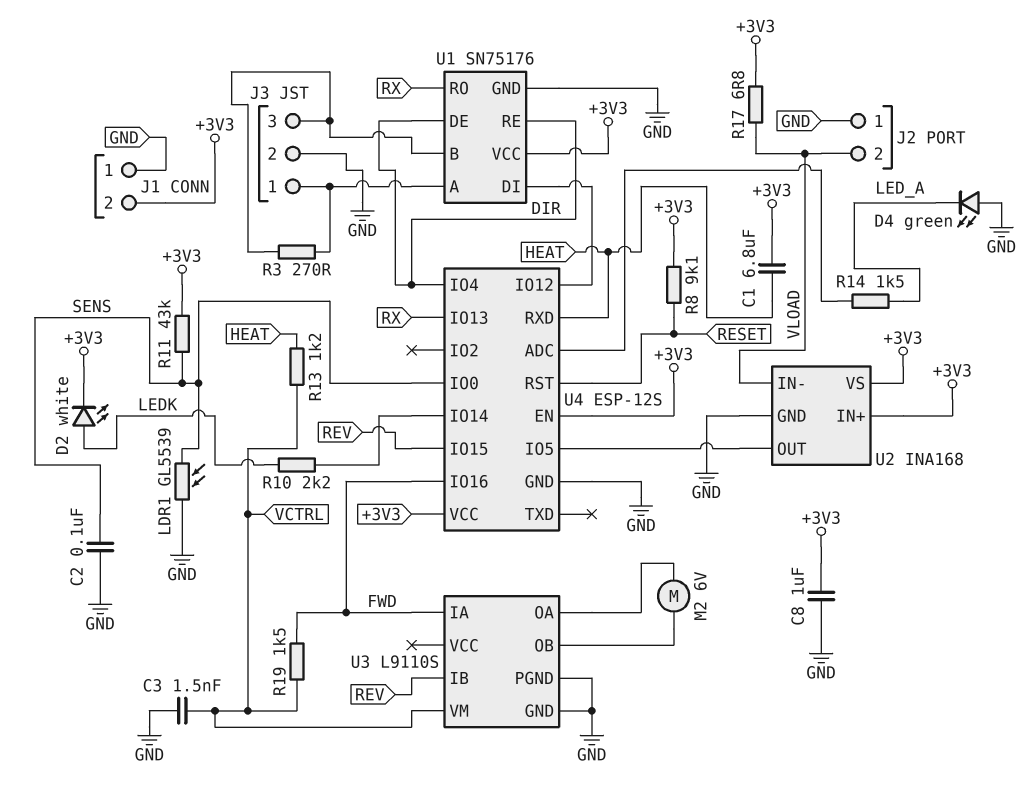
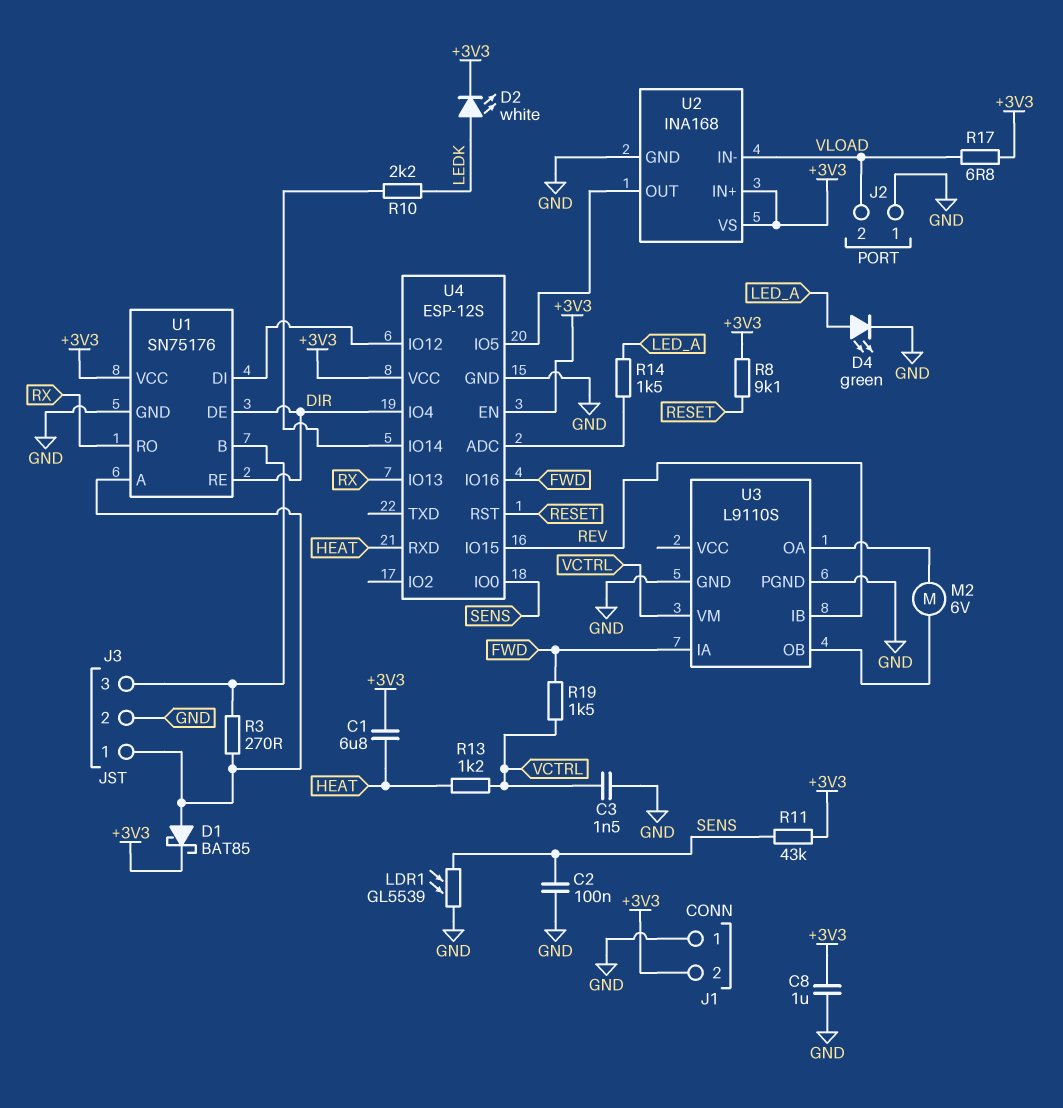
D1: none -> schottky BAT85 (A J3/1, K +3V3)
D4: LED green (A GND, K LED_A) -> LED green (A LED_A, K GND)

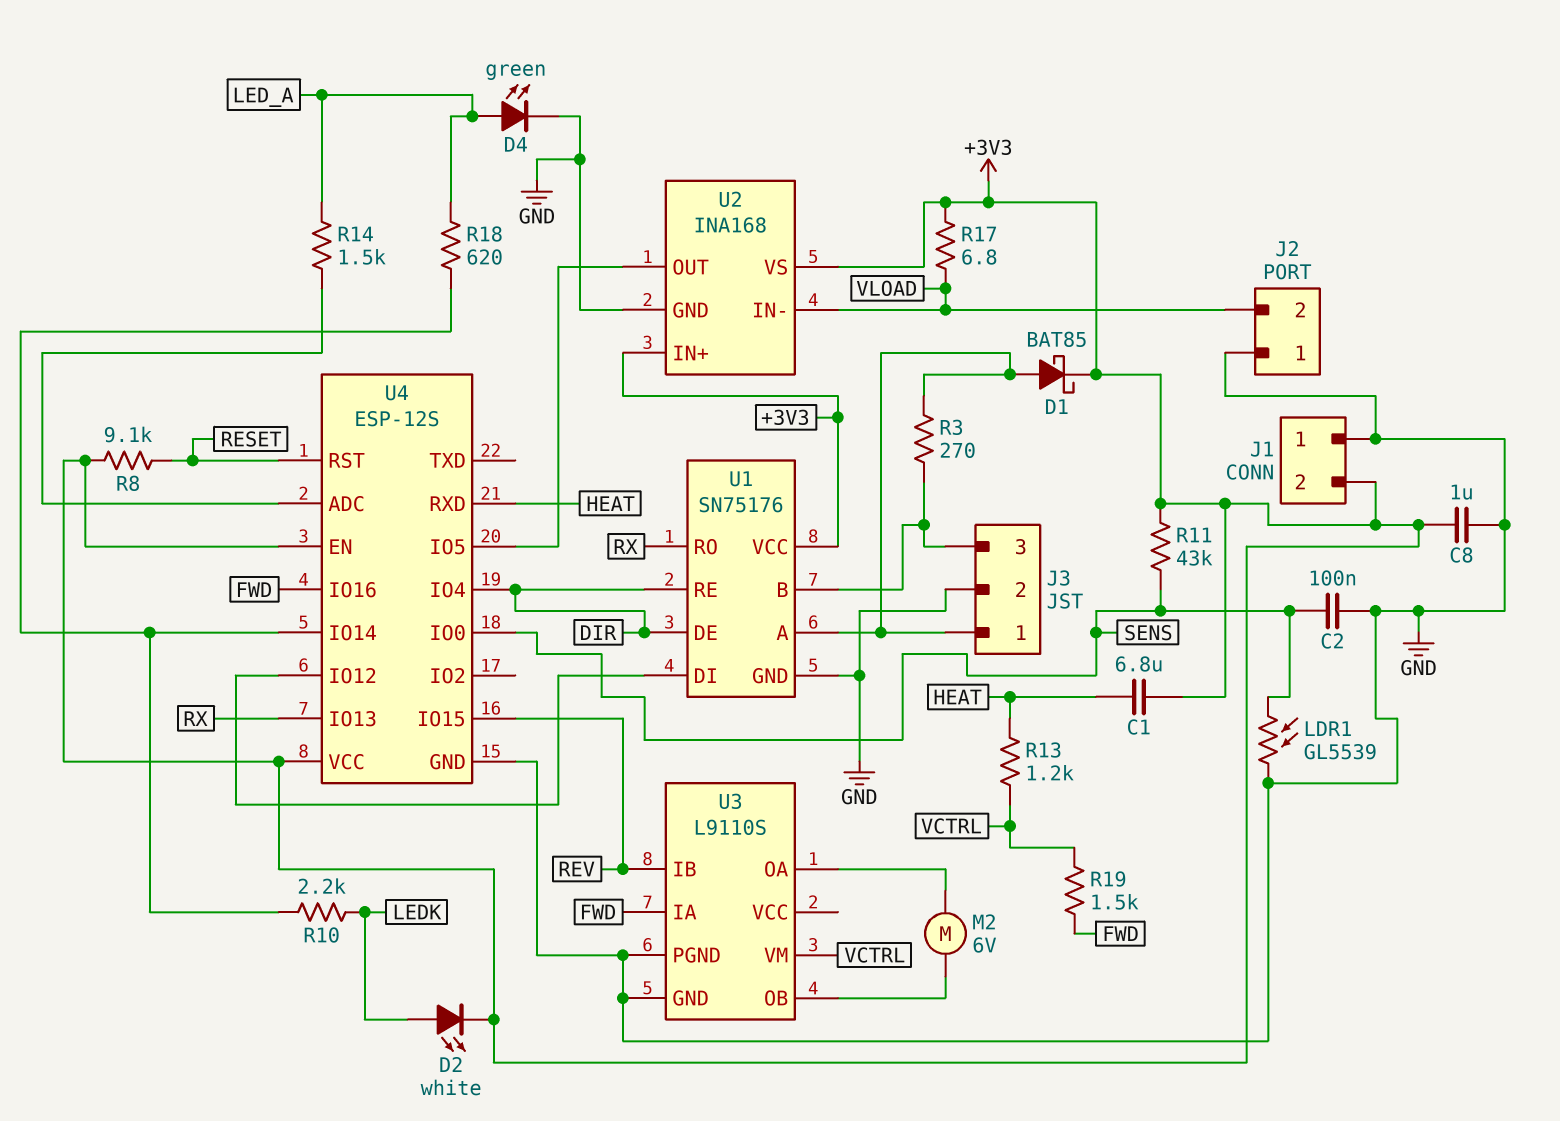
C3: 1.5nF (GND, VCTRL) -> none
R18: none -> 620 (LED_A, U4/IO14)

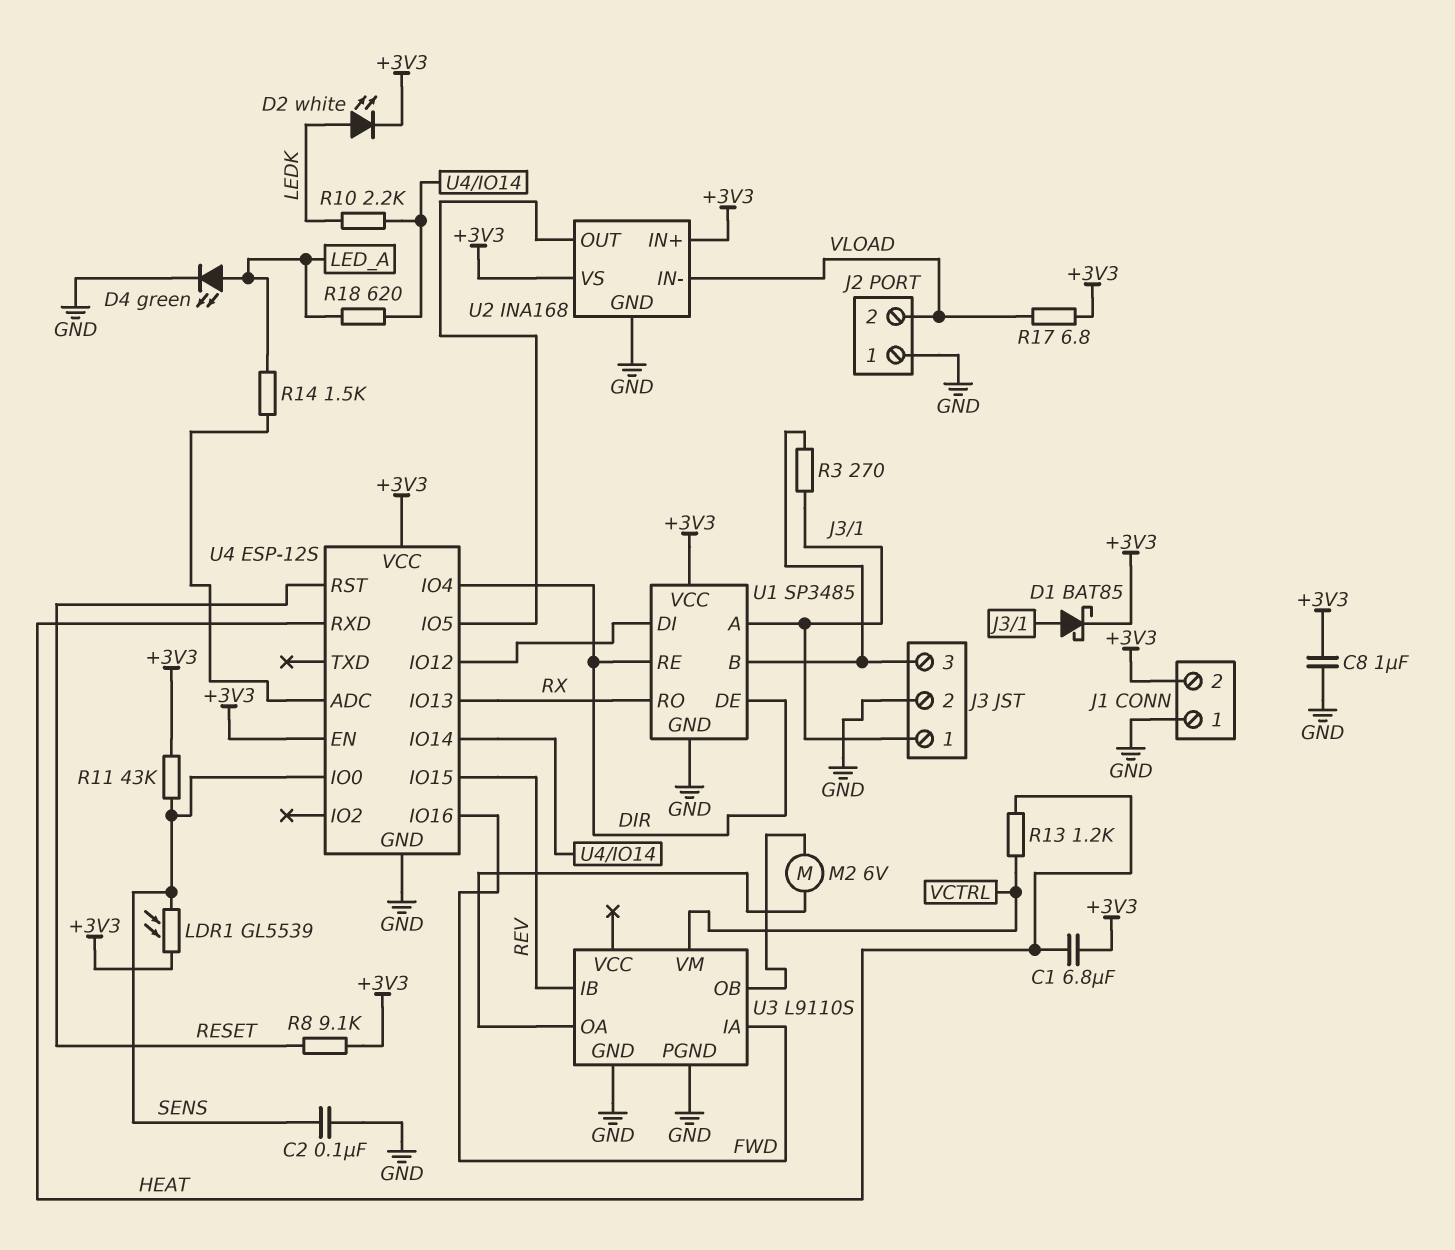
LDR1: GL5539 (GND, SENS) -> GL5539 (+3V3, SENS)
R19: 1.5k (FWD, VCTRL) -> none
U1: SN75176 -> SP3485

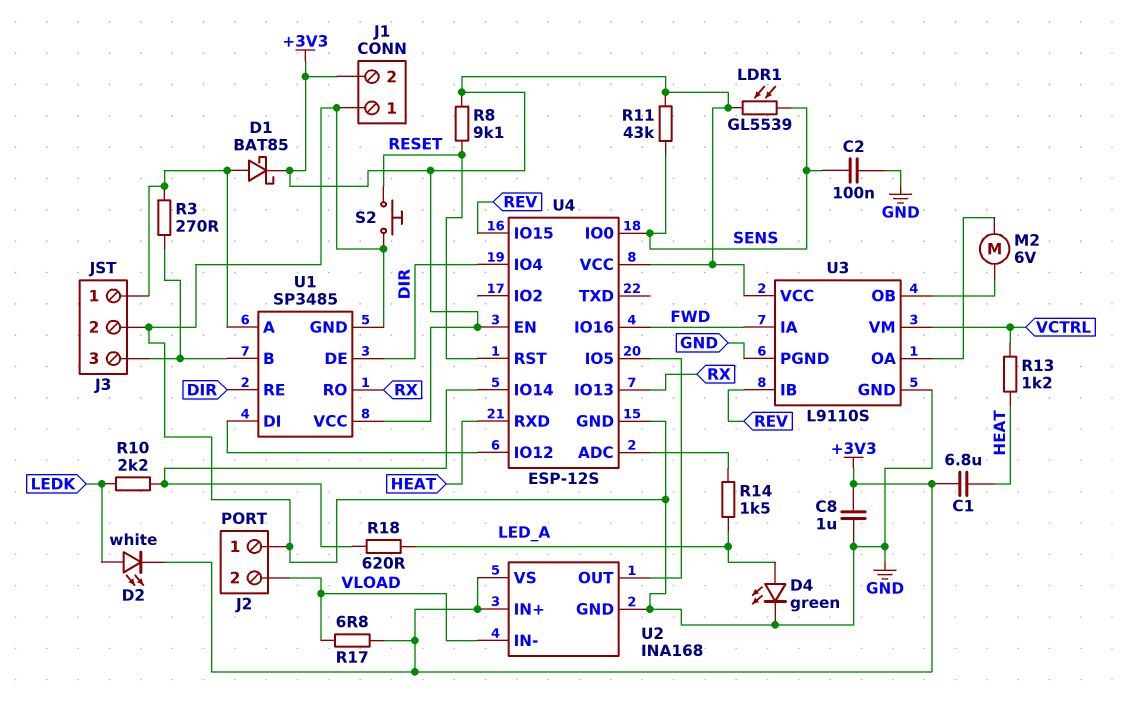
S2: none -> button (GND, RESET)
U3 pin VCC: none -> +3V3

